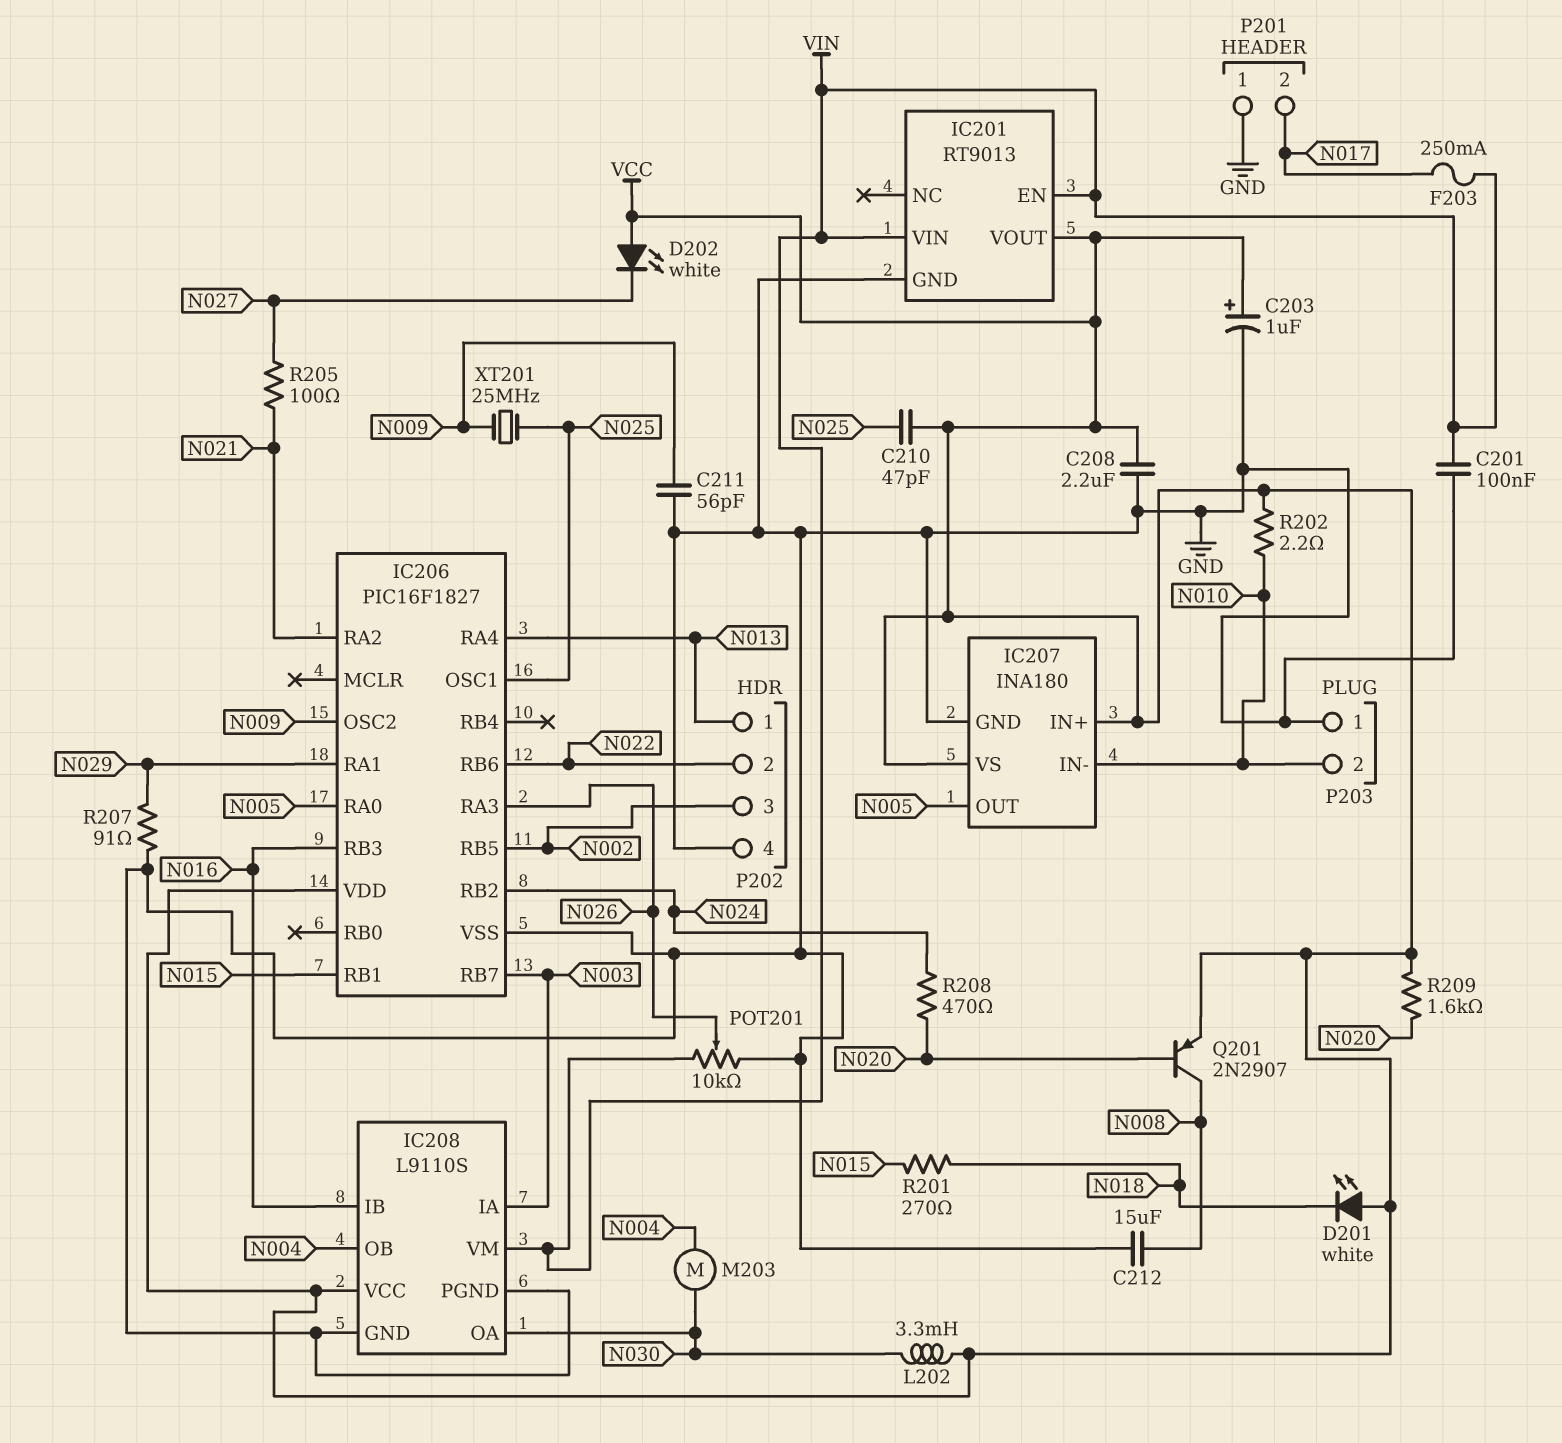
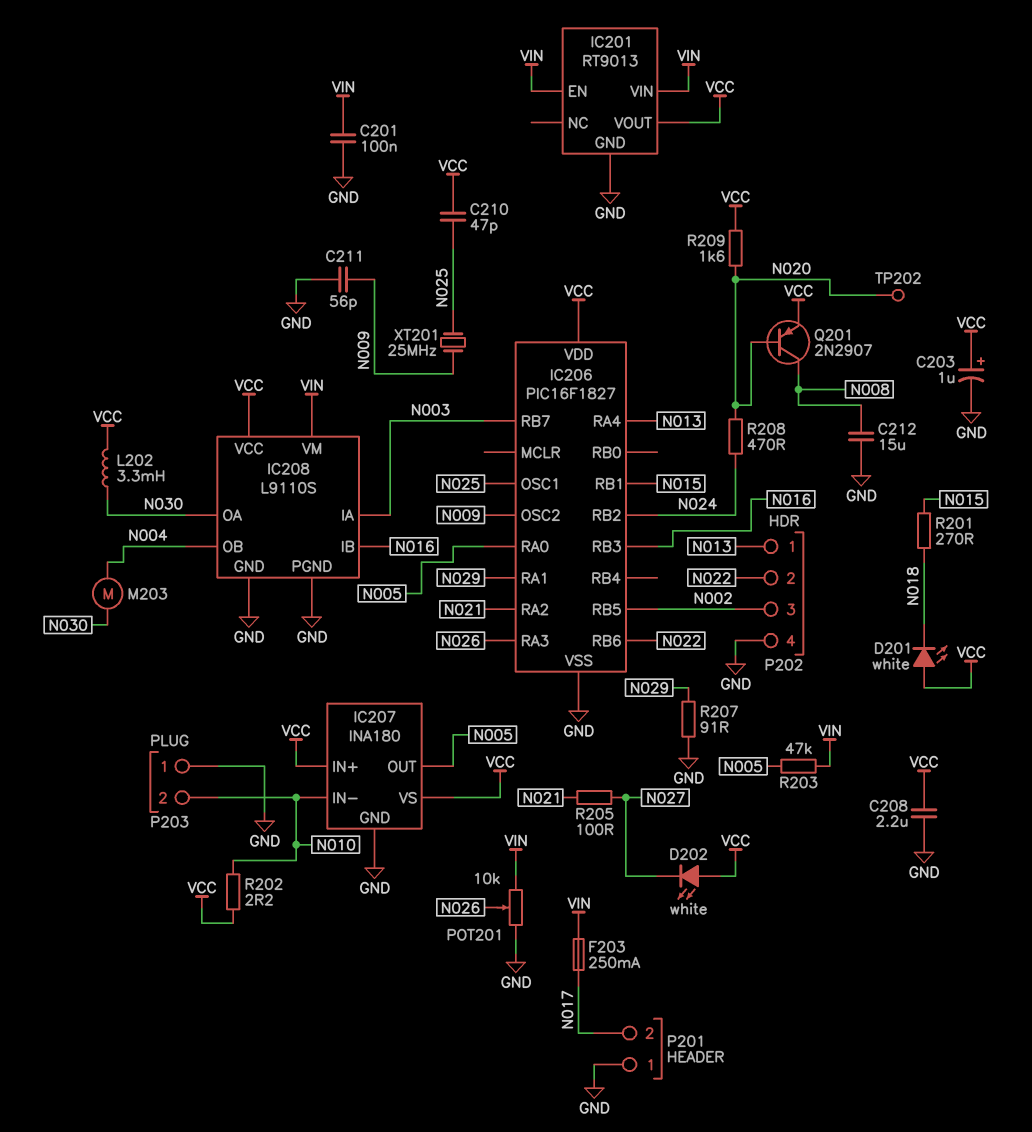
R203: none -> 47k (N005, VIN)
TP202: none -> test point (N020)

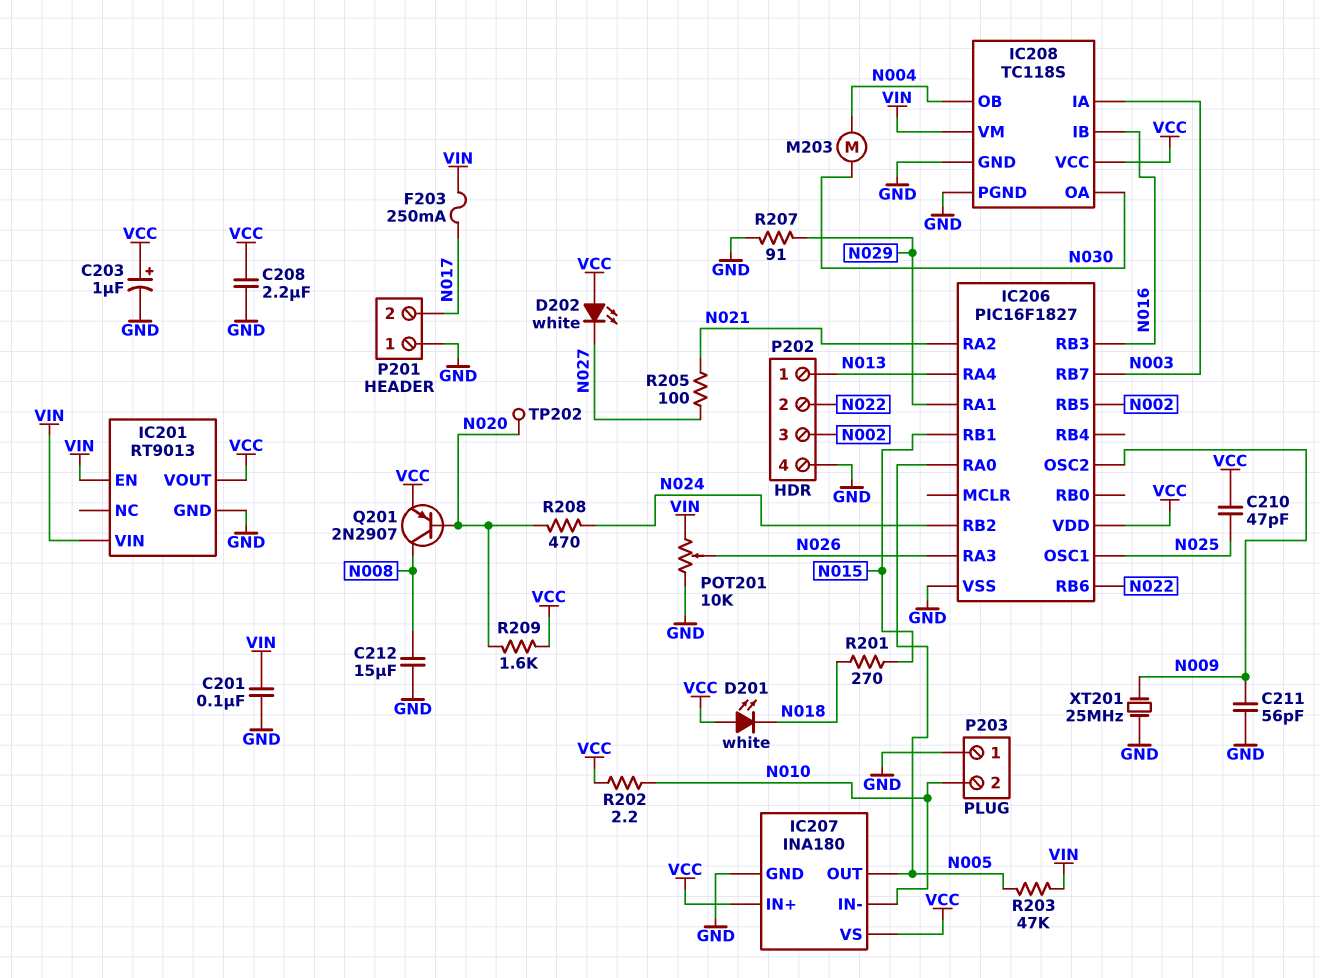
IC208: L9110S -> TC118S
L202: 3.3mH (N030, VCC) -> none
XT201: 25MHz (N009, N025) -> 25MHz (GND, N009)

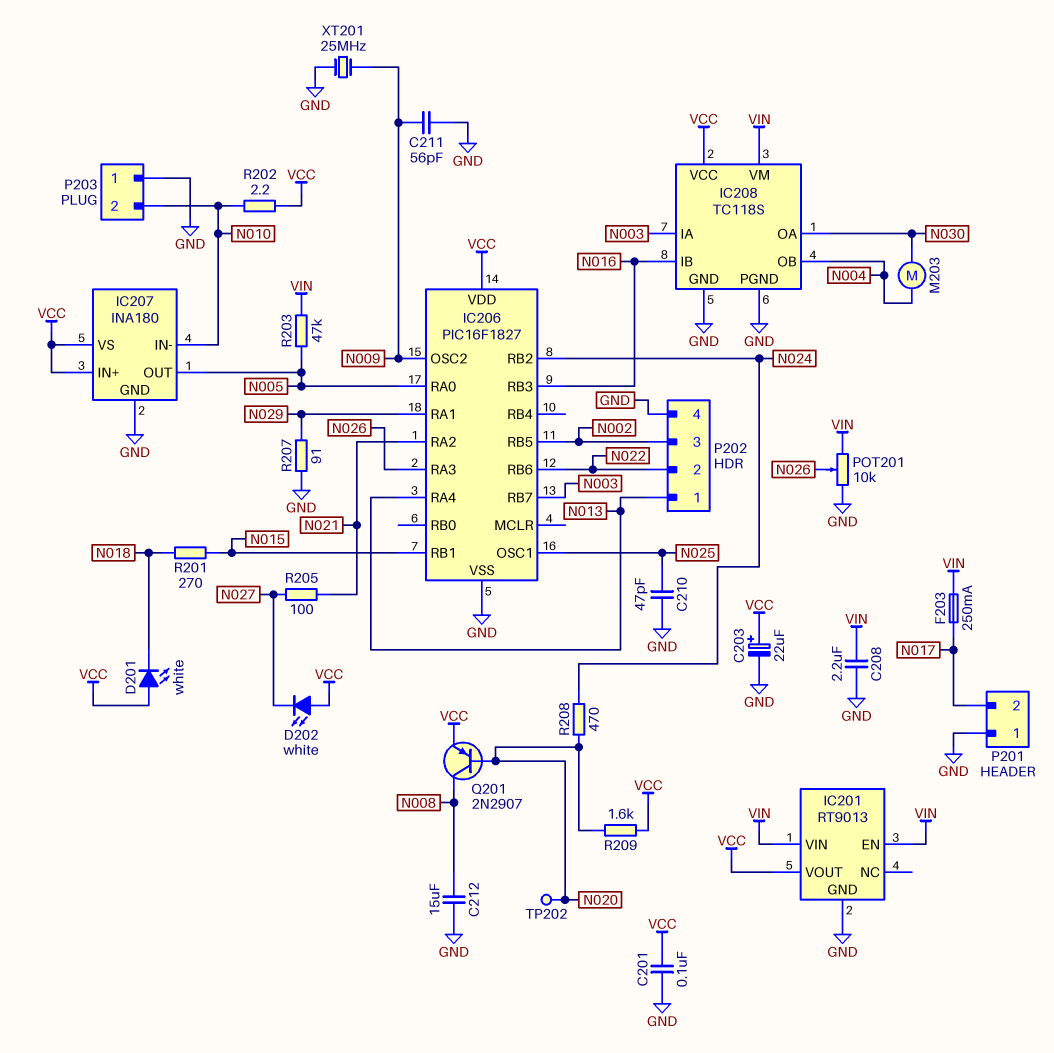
C201: 100nF (GND, VIN) -> 100nF (GND, VCC)
C203: 1uF (plus VCC, minus GND) -> 22uF (plus VCC, minus GND)
C208: 2.2uF (GND, VCC) -> 2.2uF (GND, VIN)
C210: 47pF (N025, VCC) -> 47pF (GND, N025)

